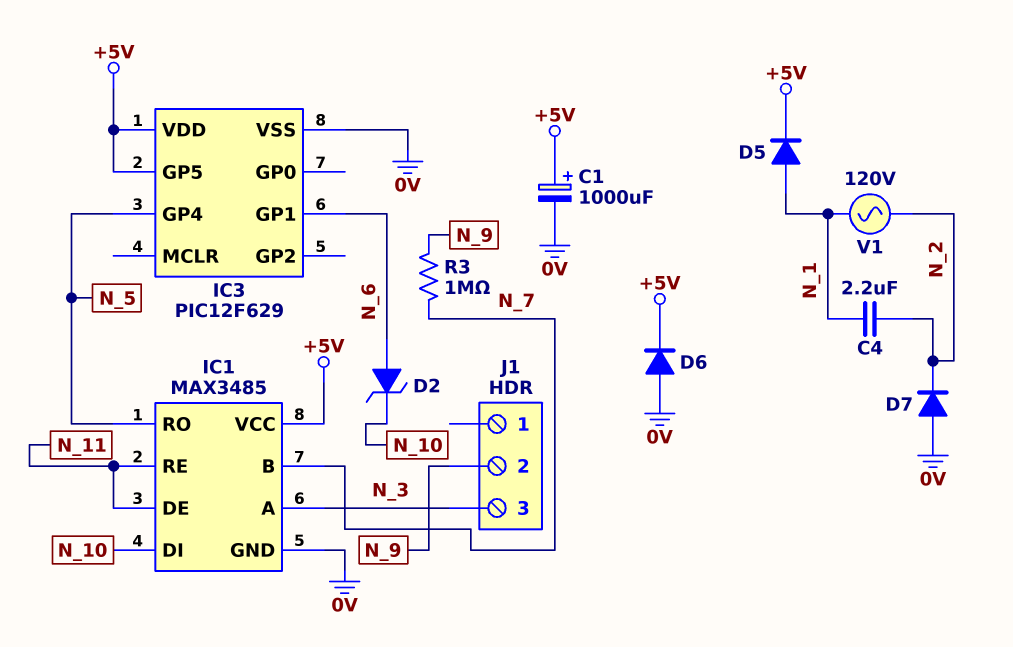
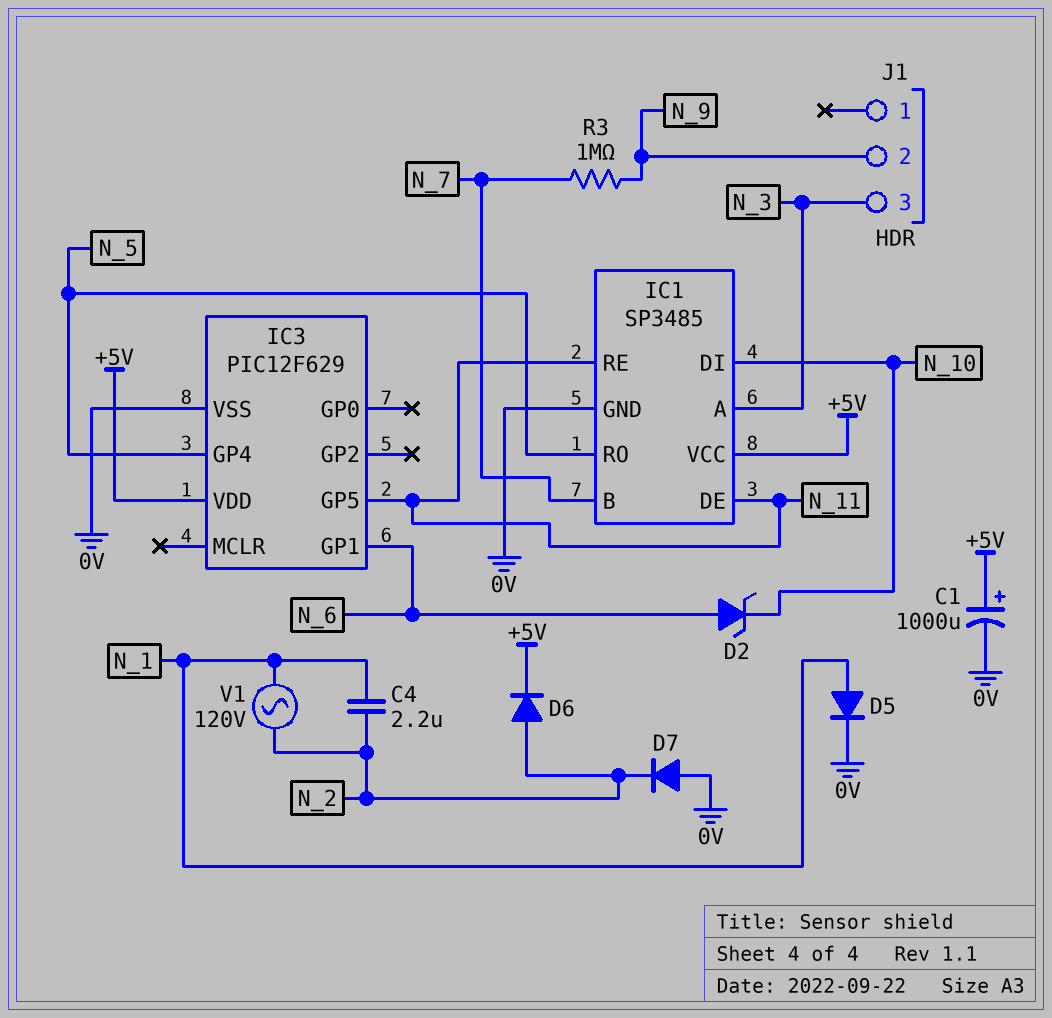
D5: diode (A N_1, K +5V) -> diode (A N_1, K 0V)
D6: diode (A 0V, K +5V) -> diode (A N_2, K +5V)
IC1: MAX3485 -> SP3485
IC3 pin GP5: +5V -> N_11

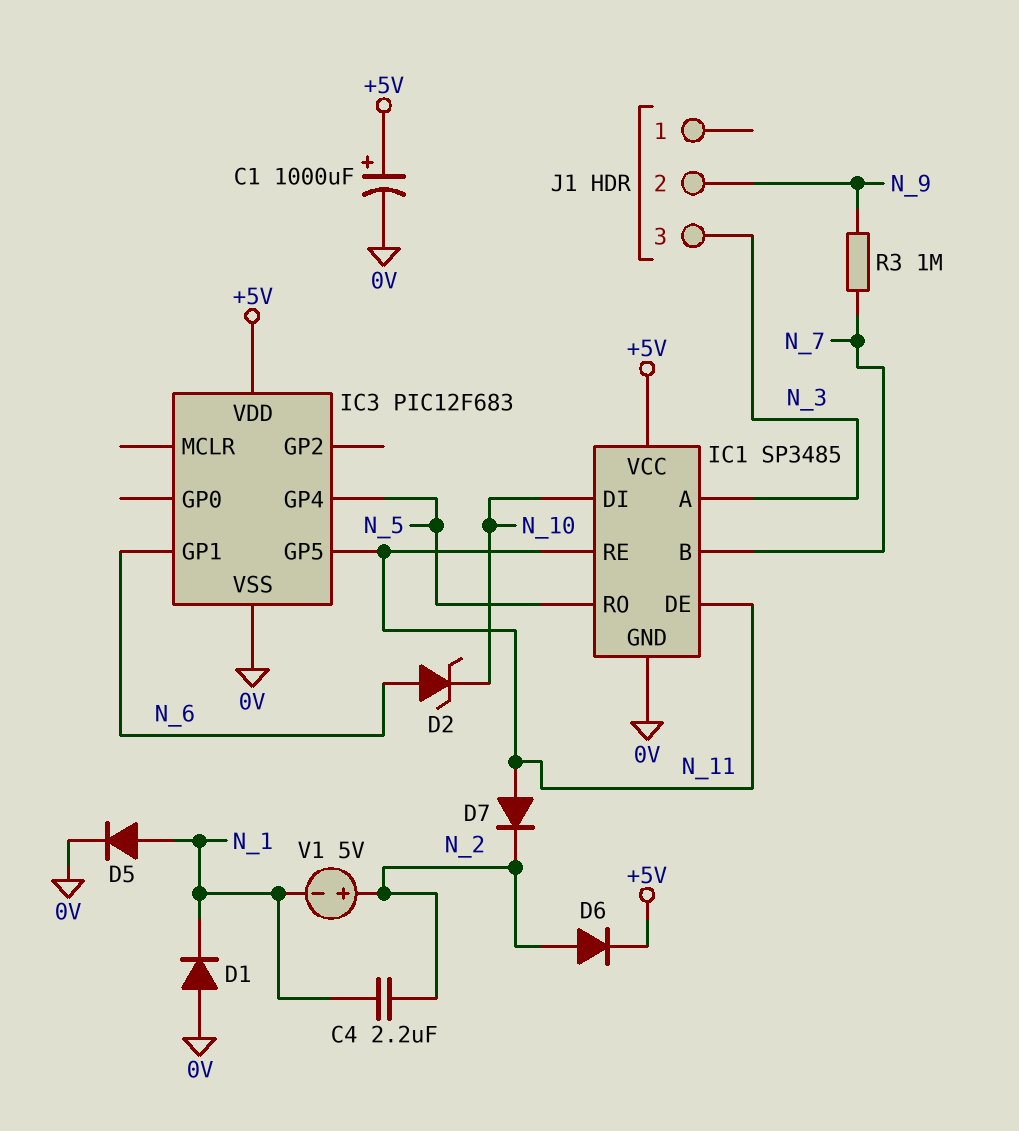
D1: none -> diode (A 0V, K N_1)
D7: diode (A 0V, K N_2) -> diode (A N_11, K N_2)
IC3: PIC12F629 -> PIC12F683
V1: AC 120V (N_1, N_2) -> 5V (plus N_2, minus N_1)

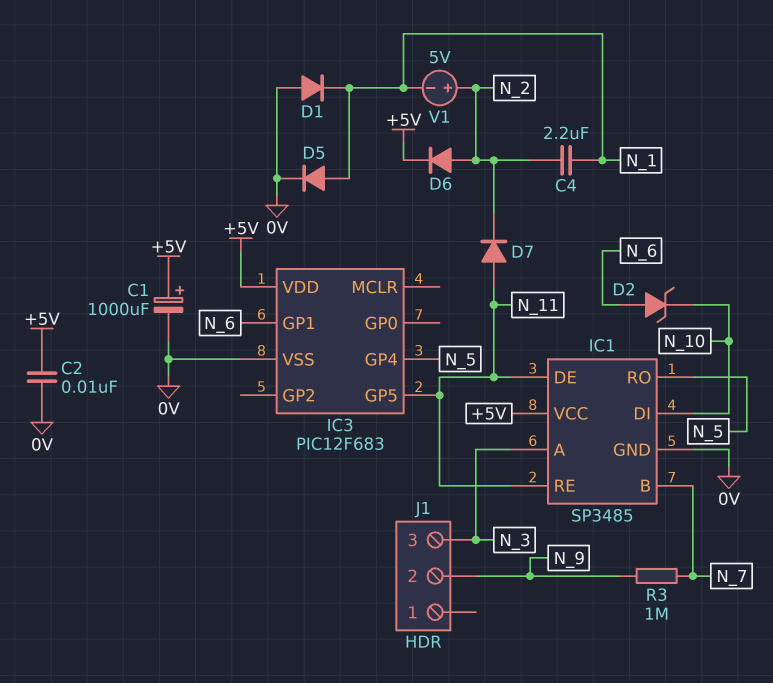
C2: none -> 10nF (+5V, 0V)

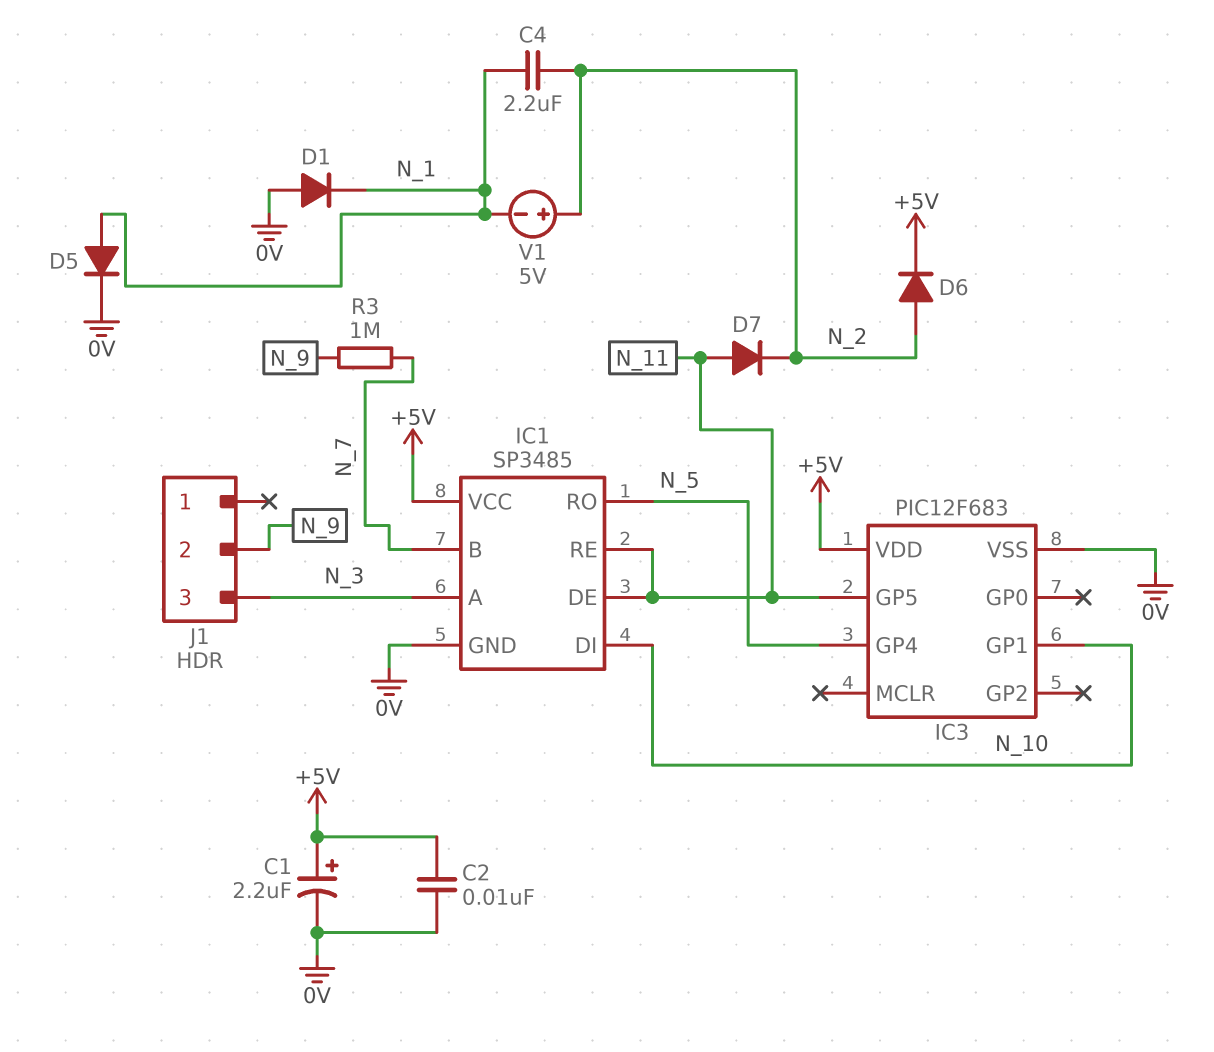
C1: 1000uF (plus +5V, minus 0V) -> 2.2uF (plus +5V, minus 0V)
D2: zener (A N_6, K N_10) -> none
IC3 pin GP1: N_6 -> N_10

